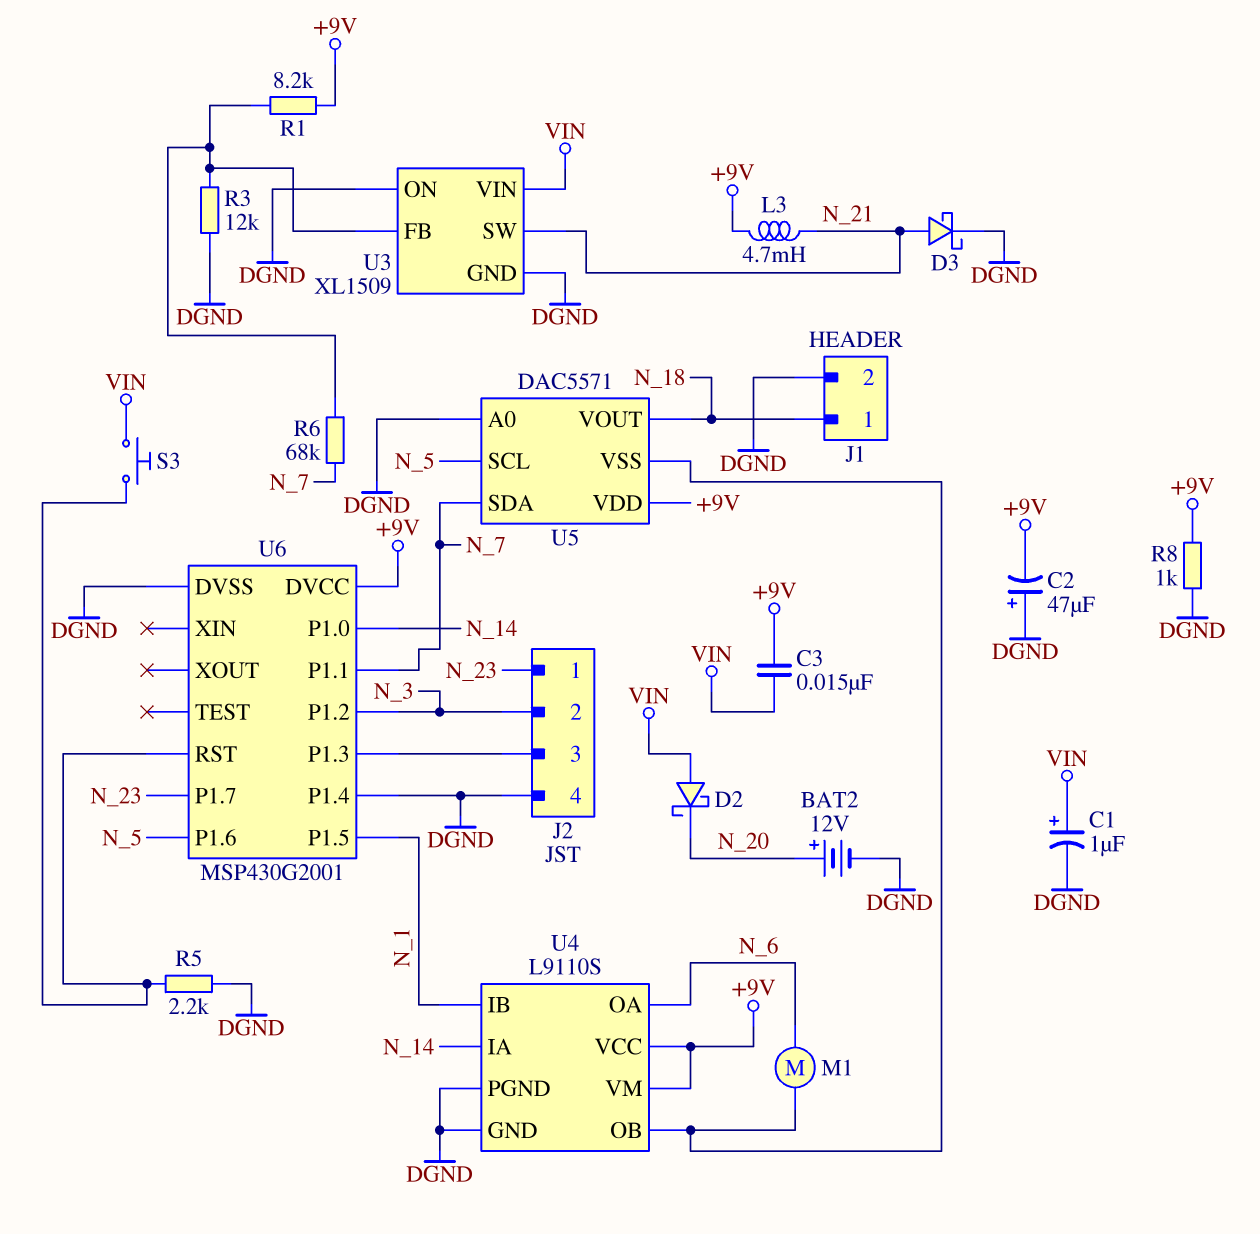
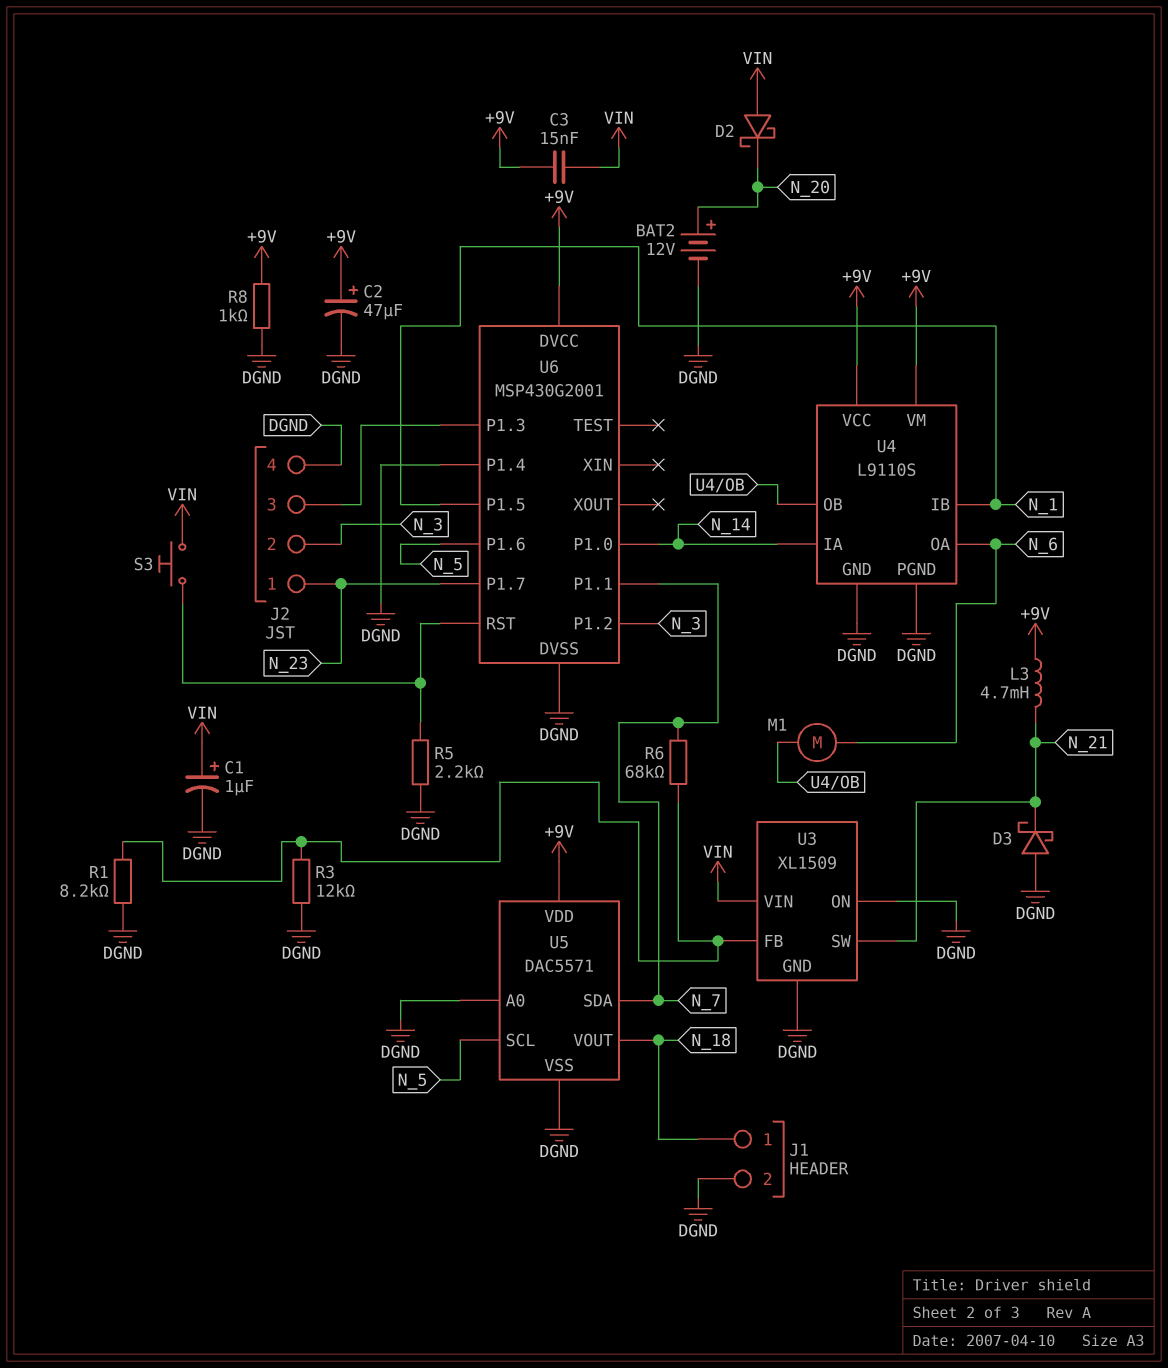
C2: 47uF (plus DGND, minus +9V) -> 47uF (plus +9V, minus DGND)
D3: schottky (A N_21, K DGND) -> schottky (A DGND, K N_21)
R1: 8.2k (+9V, U3/FB) -> 8.2k (DGND, U3/FB)
U5 pin VSS: U4/OB -> DGND

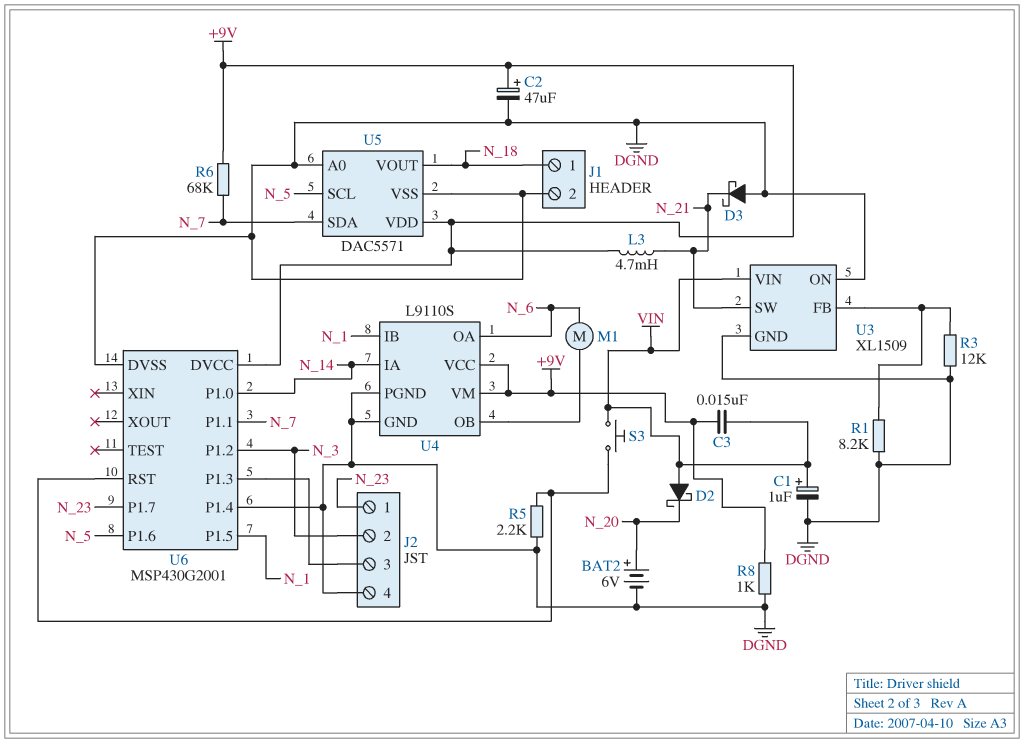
BAT2: 12V (plus N_20, minus DGND) -> 6V (plus N_20, minus DGND)
R6: 68k (N_7, U3/FB) -> 68k (+9V, N_7)

